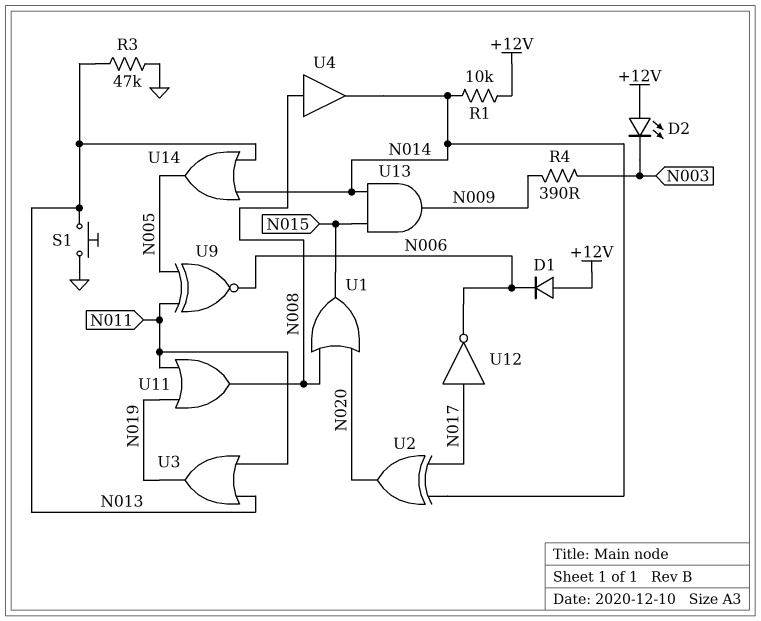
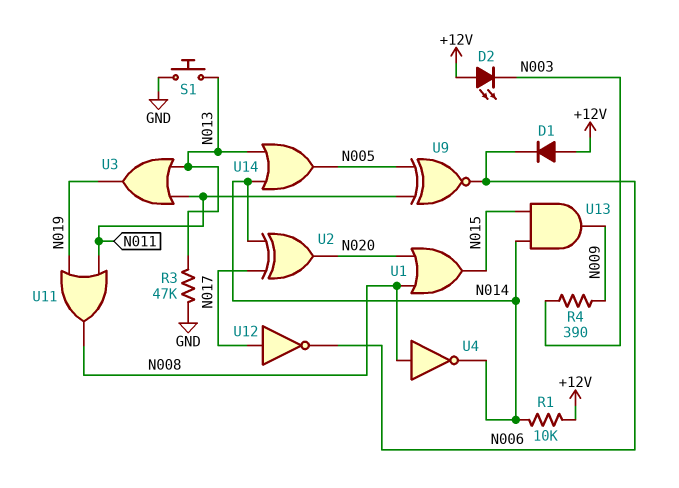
U4: buffer (in N008, out N014) -> NOT (in N008, out N014)

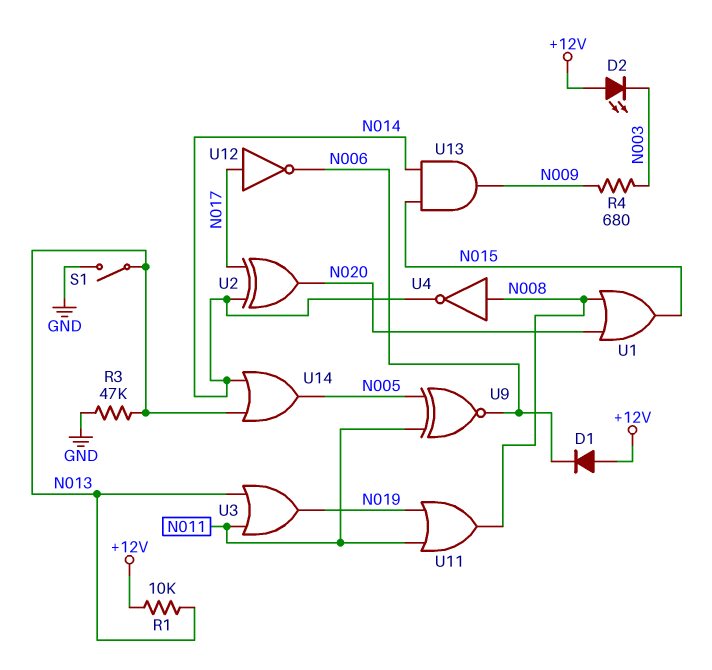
R1: 10k (+12V, N014) -> 10k (+12V, N013)
R4: 390 (N003, N009) -> 680 (N003, N009)
S1: button (GND, N013) -> switch (GND, N013)

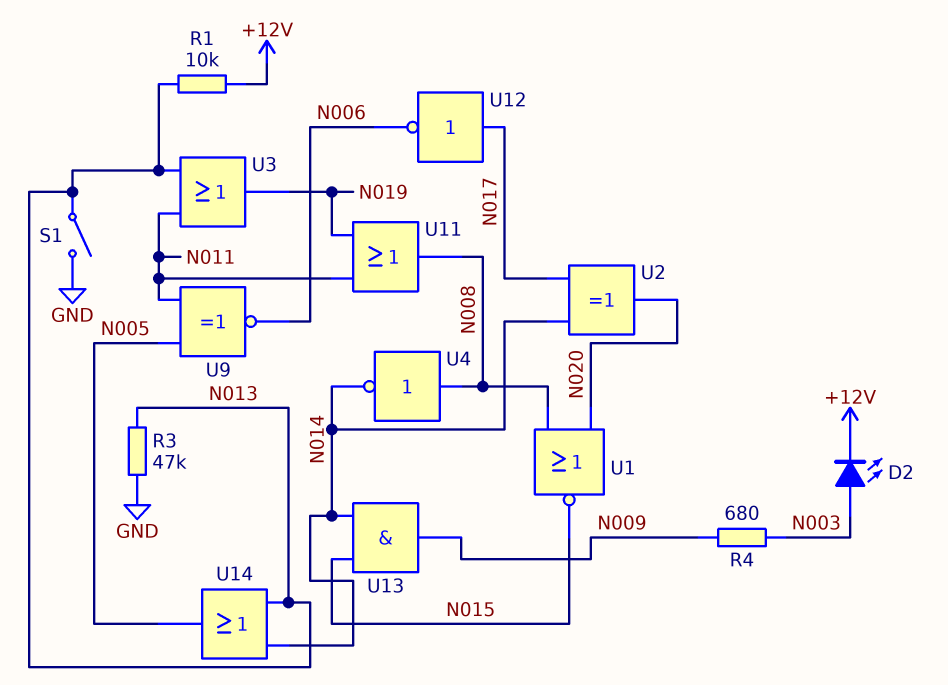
D1: diode (A +12V, K N006) -> none
D2: LED (A +12V, K N003) -> LED (A N003, K +12V)
U1: OR (in N008, in N020, out N015) -> NOR (in N008, in N020, out N015)

